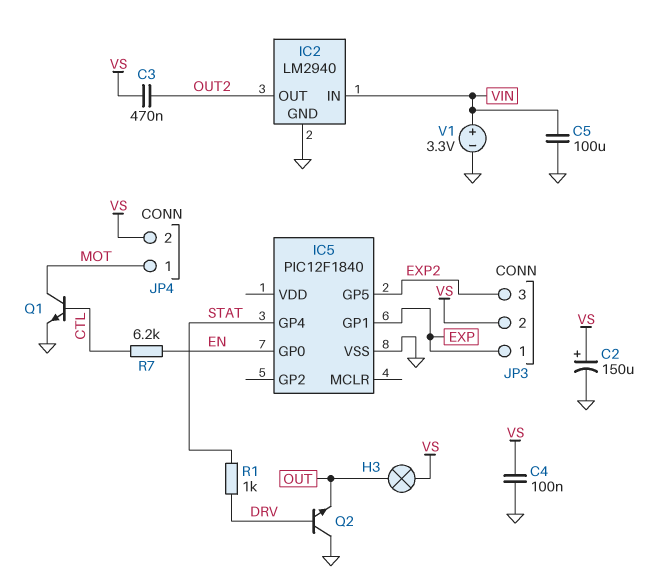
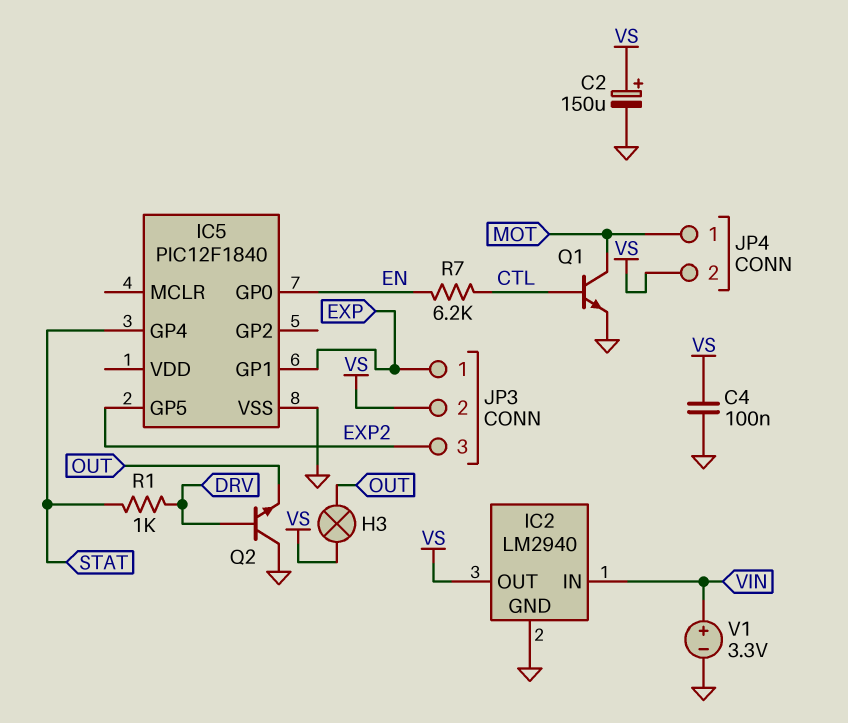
C3: 470nF (OUT2, VS) -> none
C5: 100uF (GND, VIN) -> none
IC2 pin OUT: OUT2 -> VS

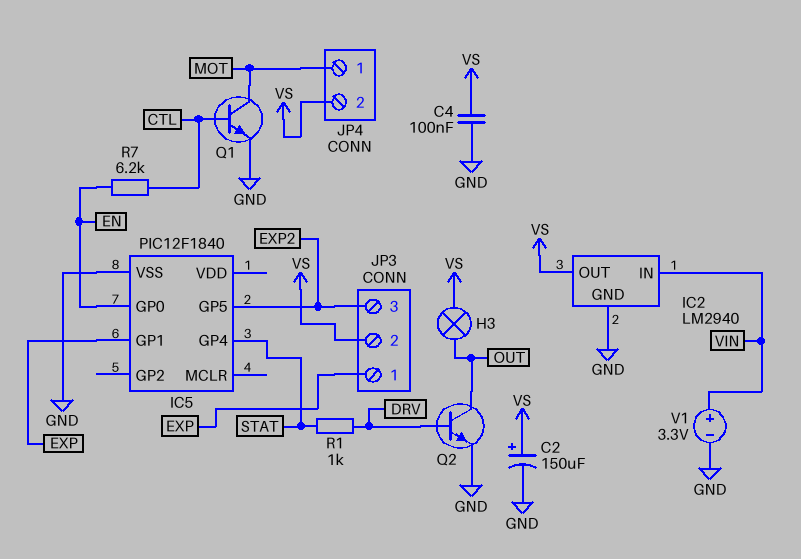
Q2: NPN (B DRV, C GND, E OUT) -> NPN (B DRV, C OUT, E GND)

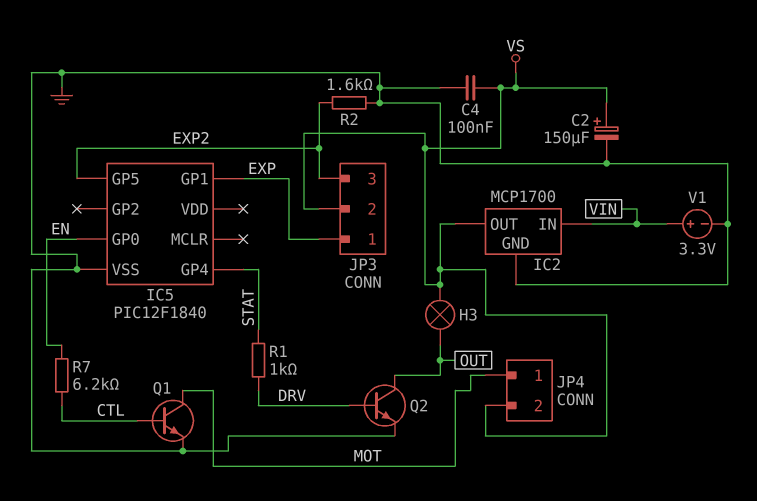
IC2: LM2940 -> MCP1700
R2: none -> 1.6k (EXP2, GND)

